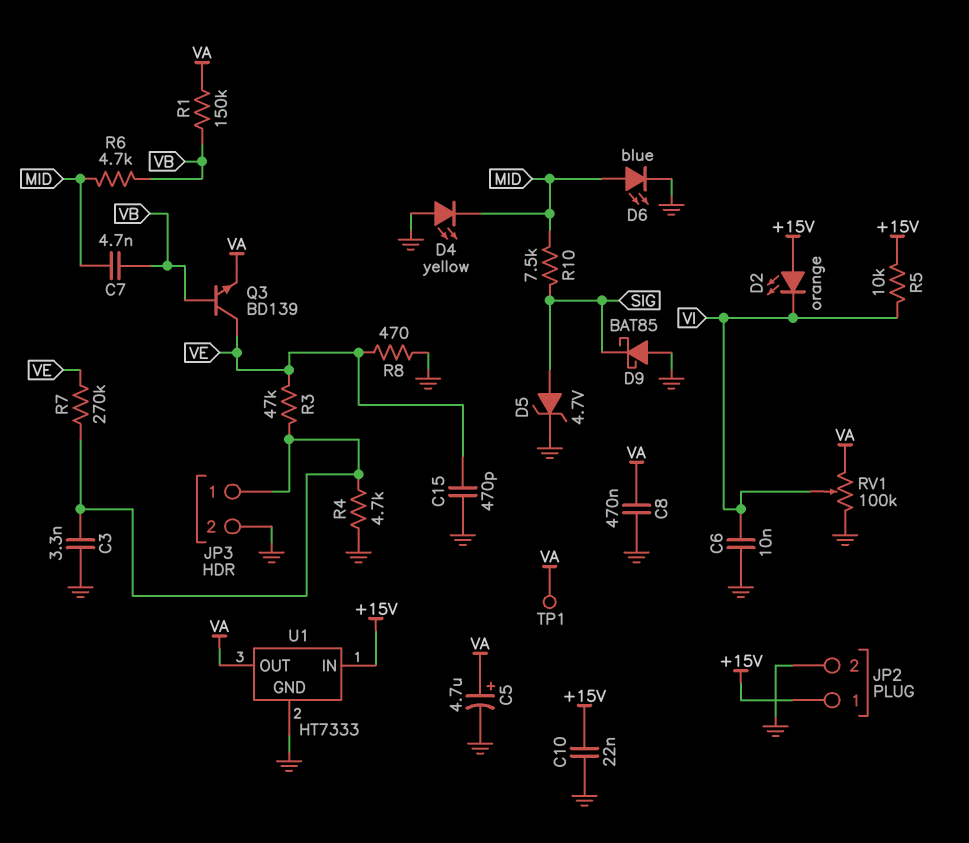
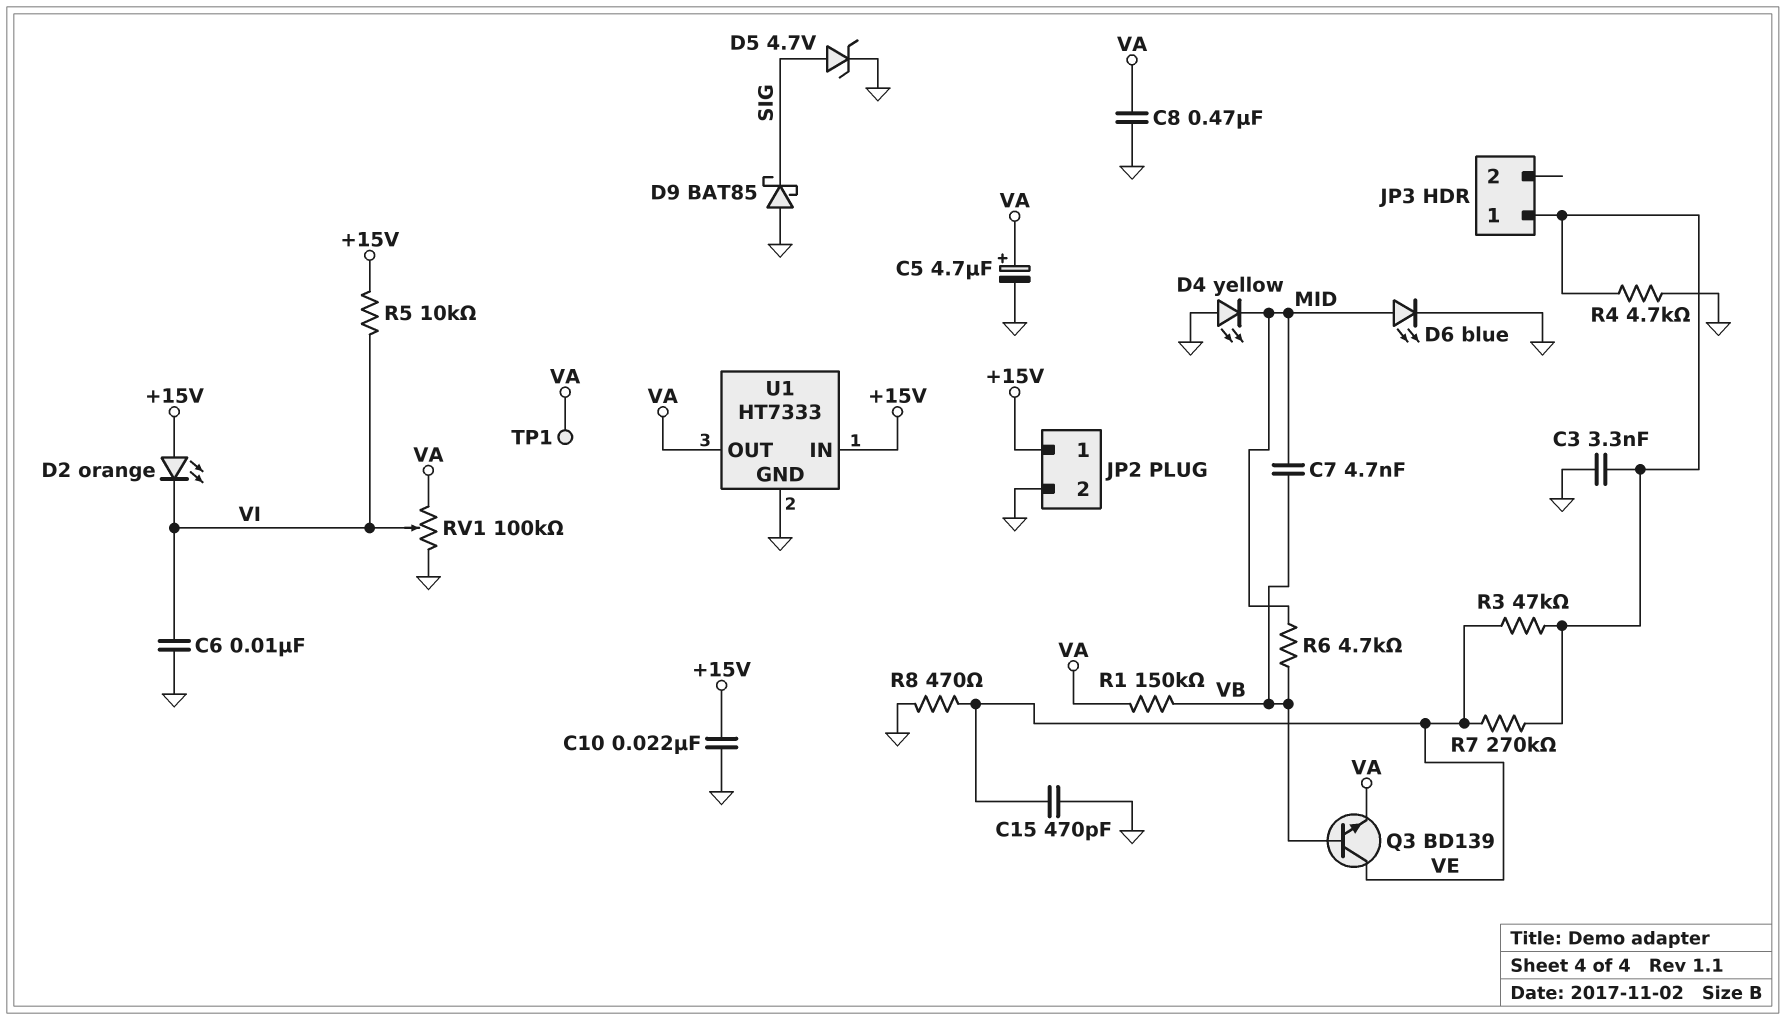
JP3 pin 2: GND -> none
R10: 7.5k (MID, SIG) -> none

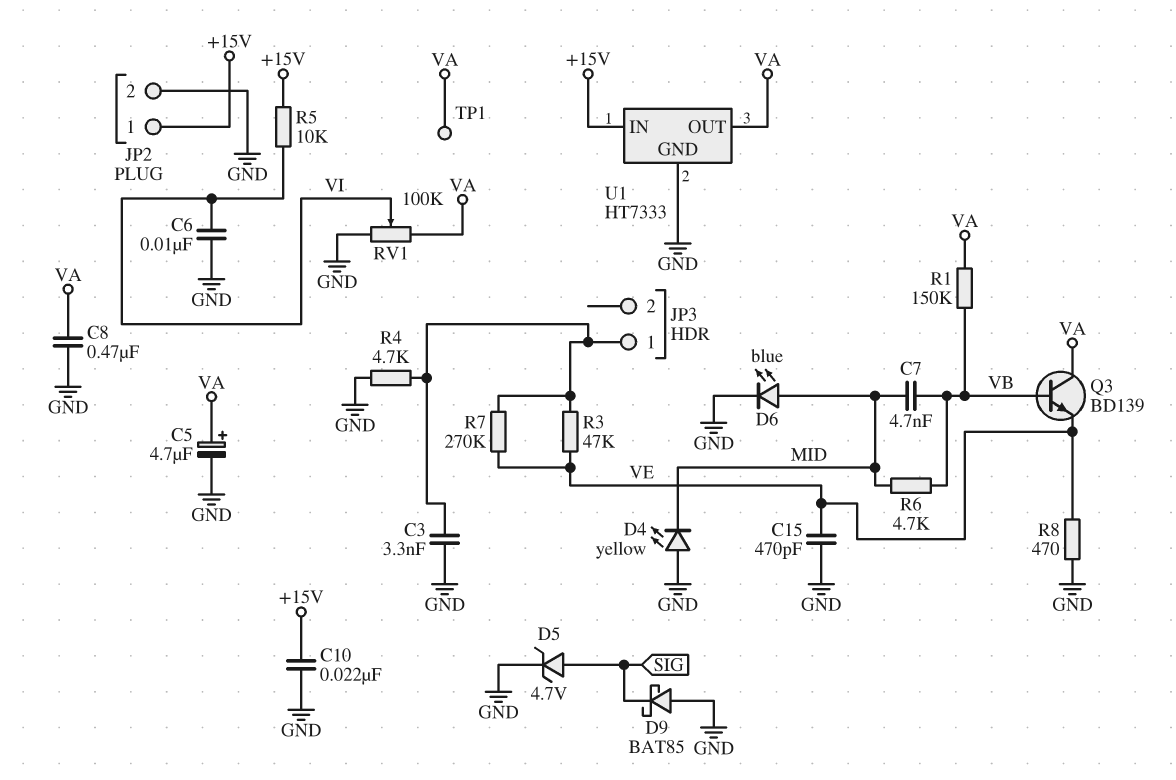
D2: LED orange (A +15V, K VI) -> none
Q3: NPN BD139 (B VB, C VE, E VA) -> NPN BD139 (B VB, C VA, E VE)

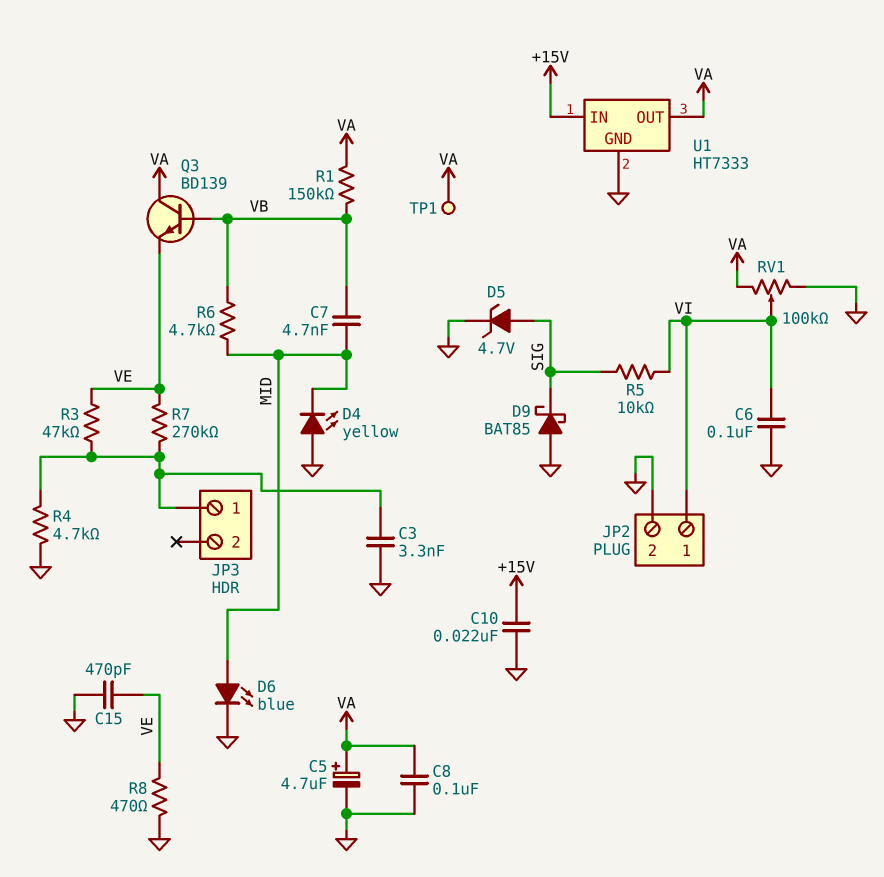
C6: 10nF (GND, VI) -> 100nF (GND, VI)
C8: 470nF (GND, VA) -> 100nF (GND, VA)
JP2 pin 1: +15V -> VI
R5: 10k (+15V, VI) -> 10k (SIG, VI)

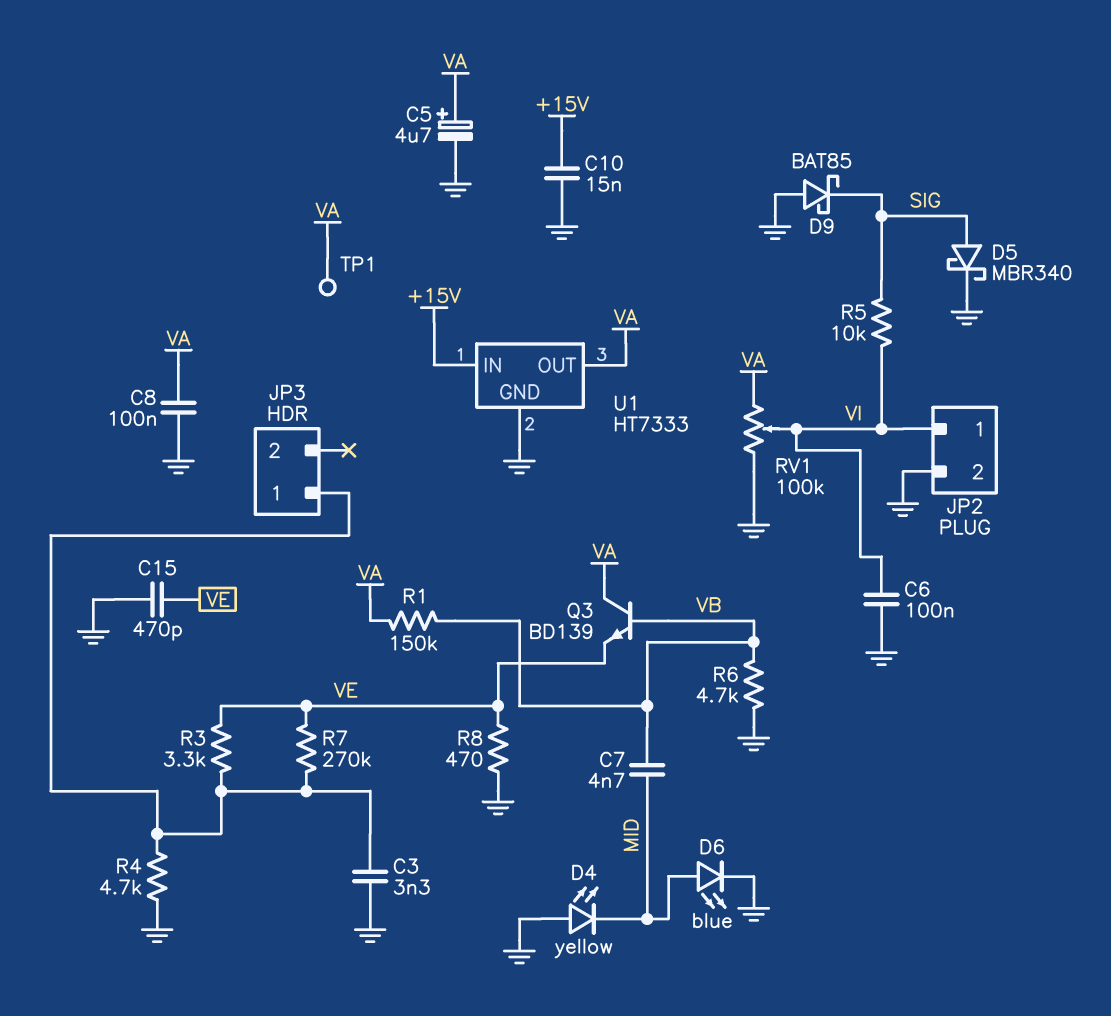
C10: 22nF (+15V, GND) -> 15nF (+15V, GND)
D5: zener 4.7V (A SIG, K GND) -> schottky MBR340 (A SIG, K GND)
R3: 47k (JP3/1, VE) -> 3.3k (JP3/1, VE)
R6: 4.7k (MID, VB) -> 4.7k (GND, VB)

